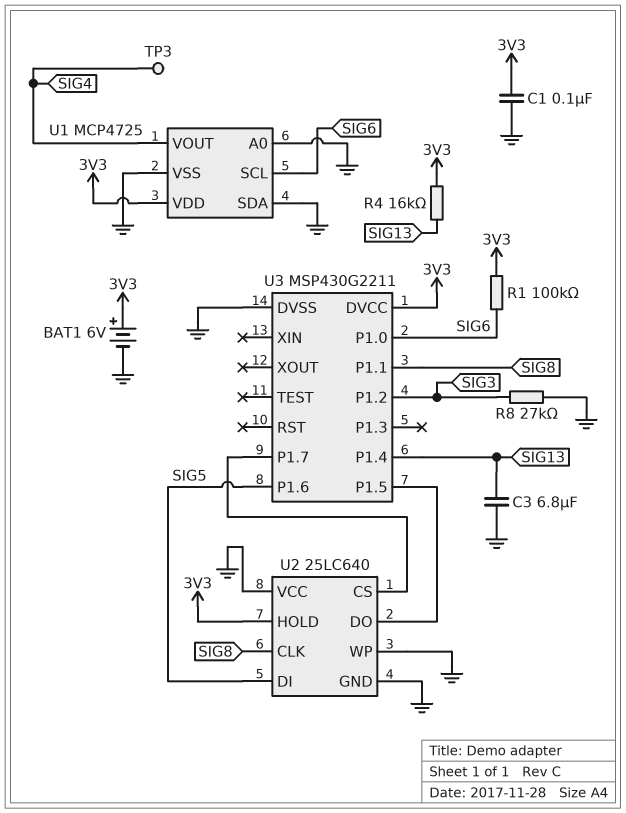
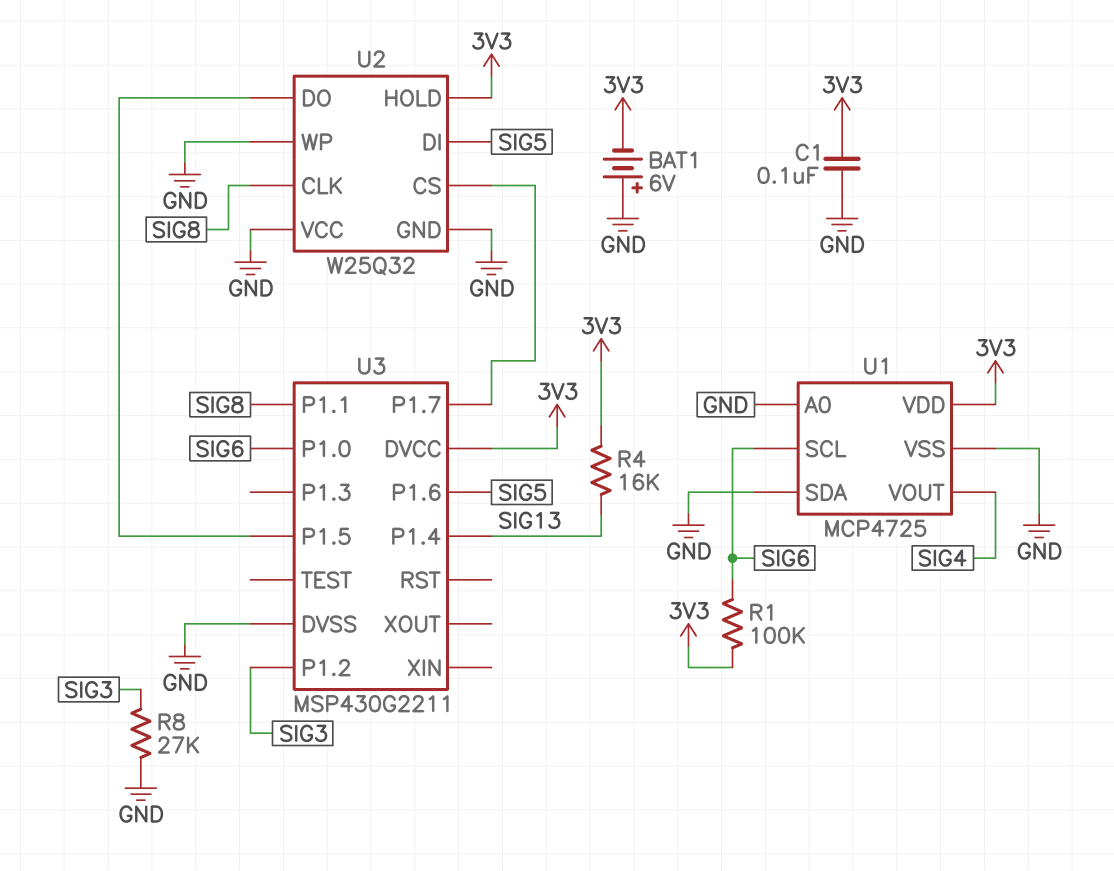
BAT1: 6V (plus 3V3, minus GND) -> 6V (plus GND, minus 3V3)
C3: 6.8uF (GND, SIG13) -> none
TP3: test point (SIG4) -> none
U2: 25LC640 -> W25Q32

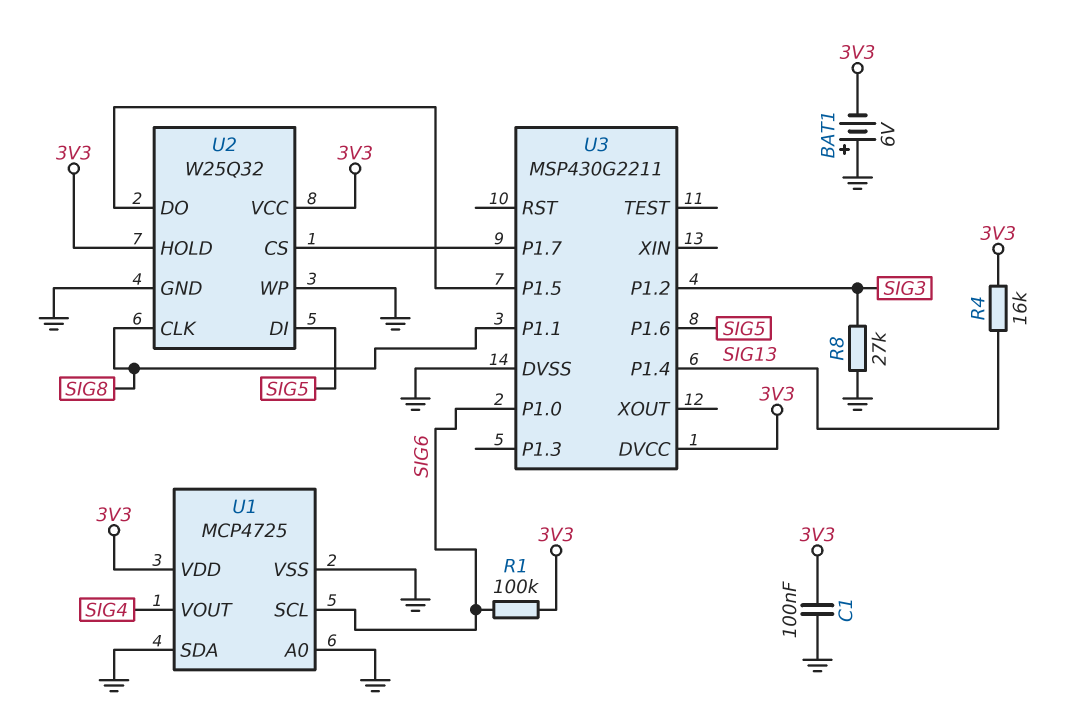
U2 pin VCC: GND -> 3V3

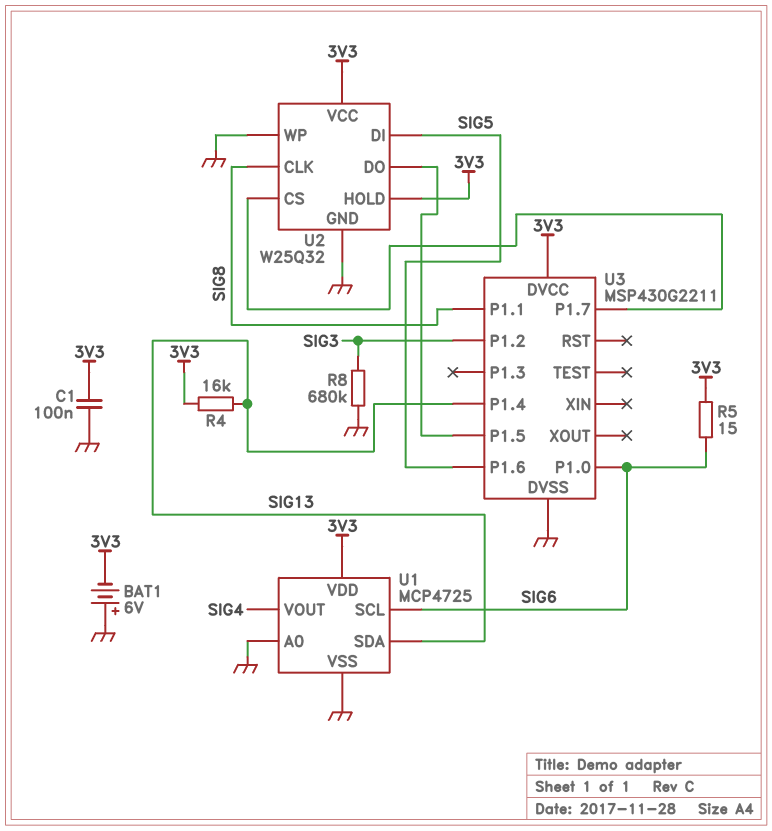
R1: 100k (3V3, SIG6) -> none
R5: none -> 15 (3V3, SIG6)
R8: 27k (GND, SIG3) -> 680k (GND, SIG3)
U1 pin SDA: GND -> SIG13

